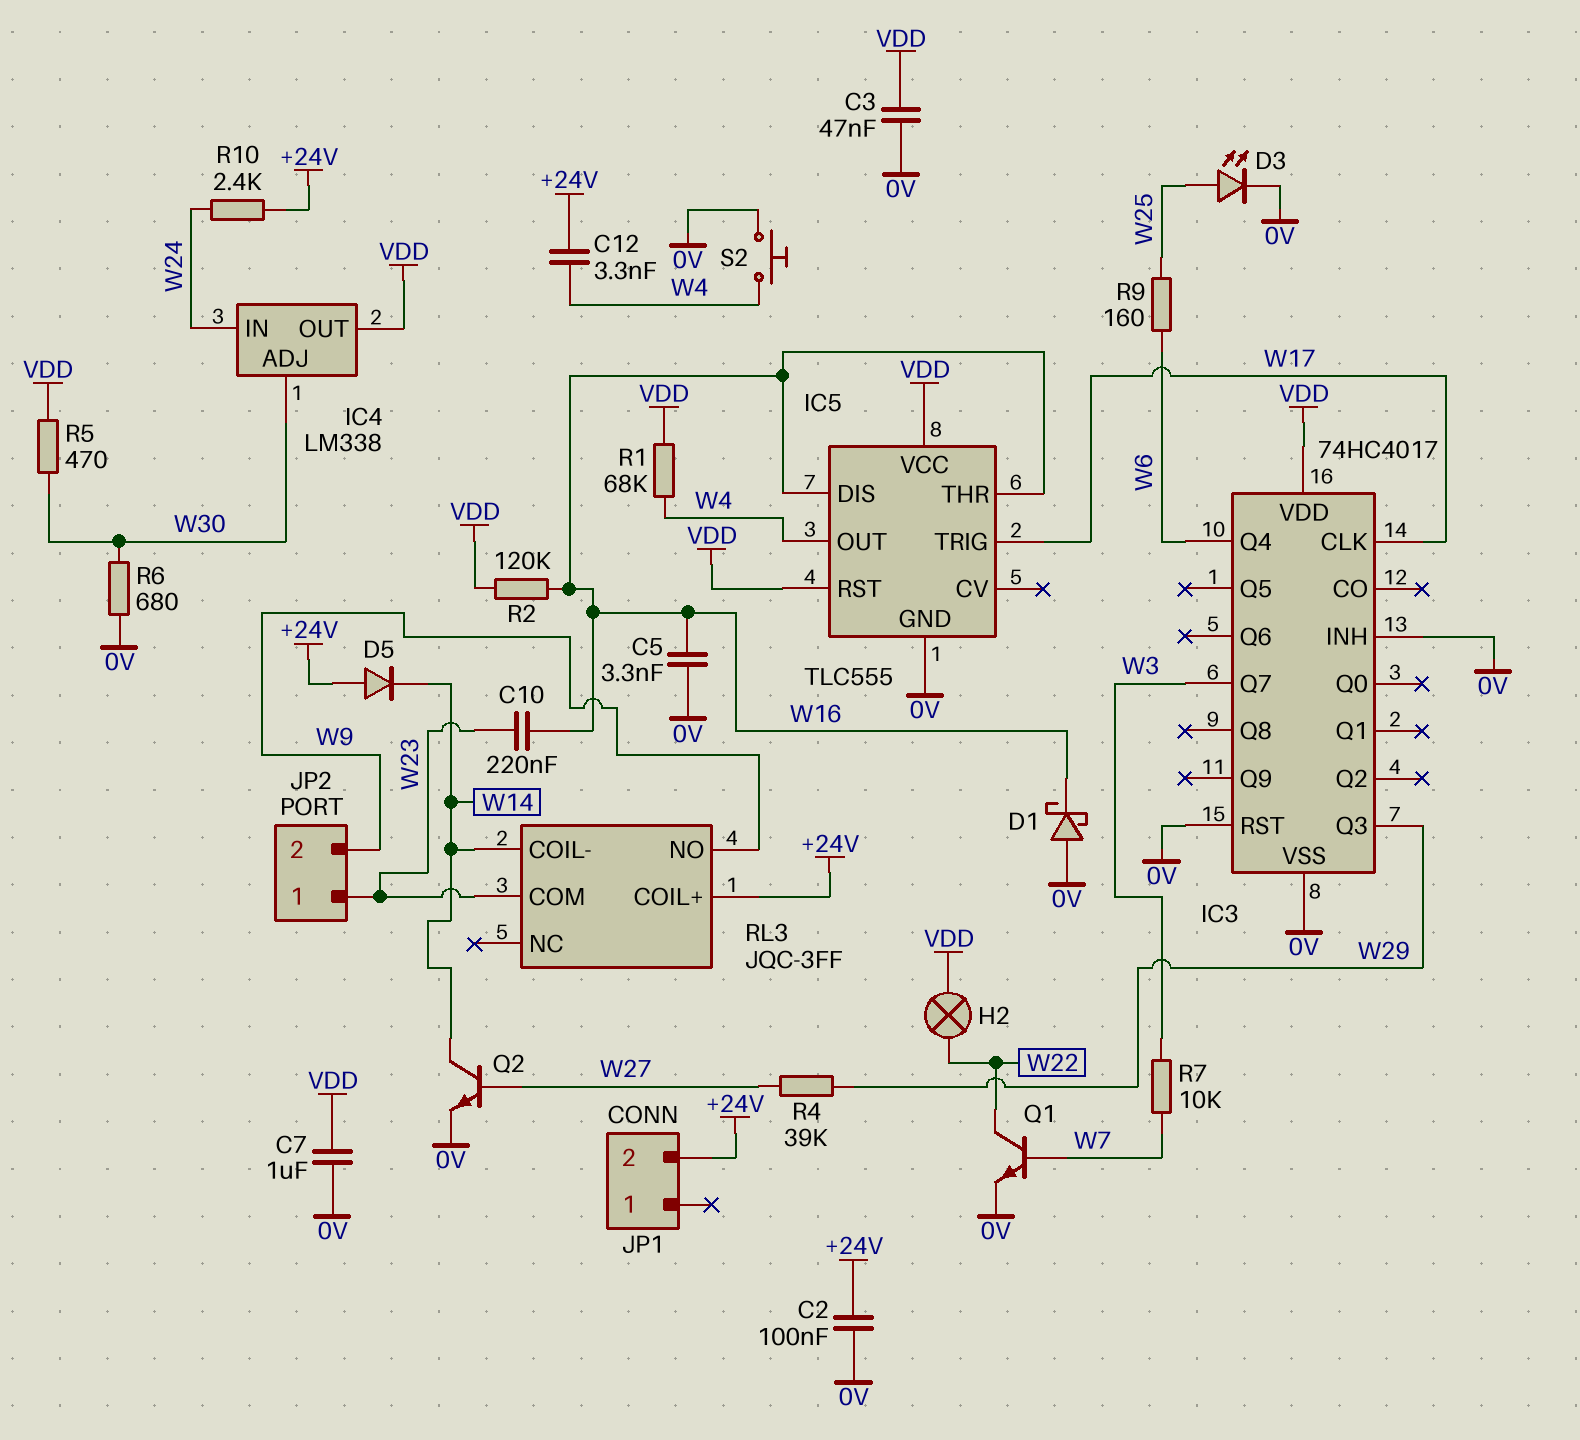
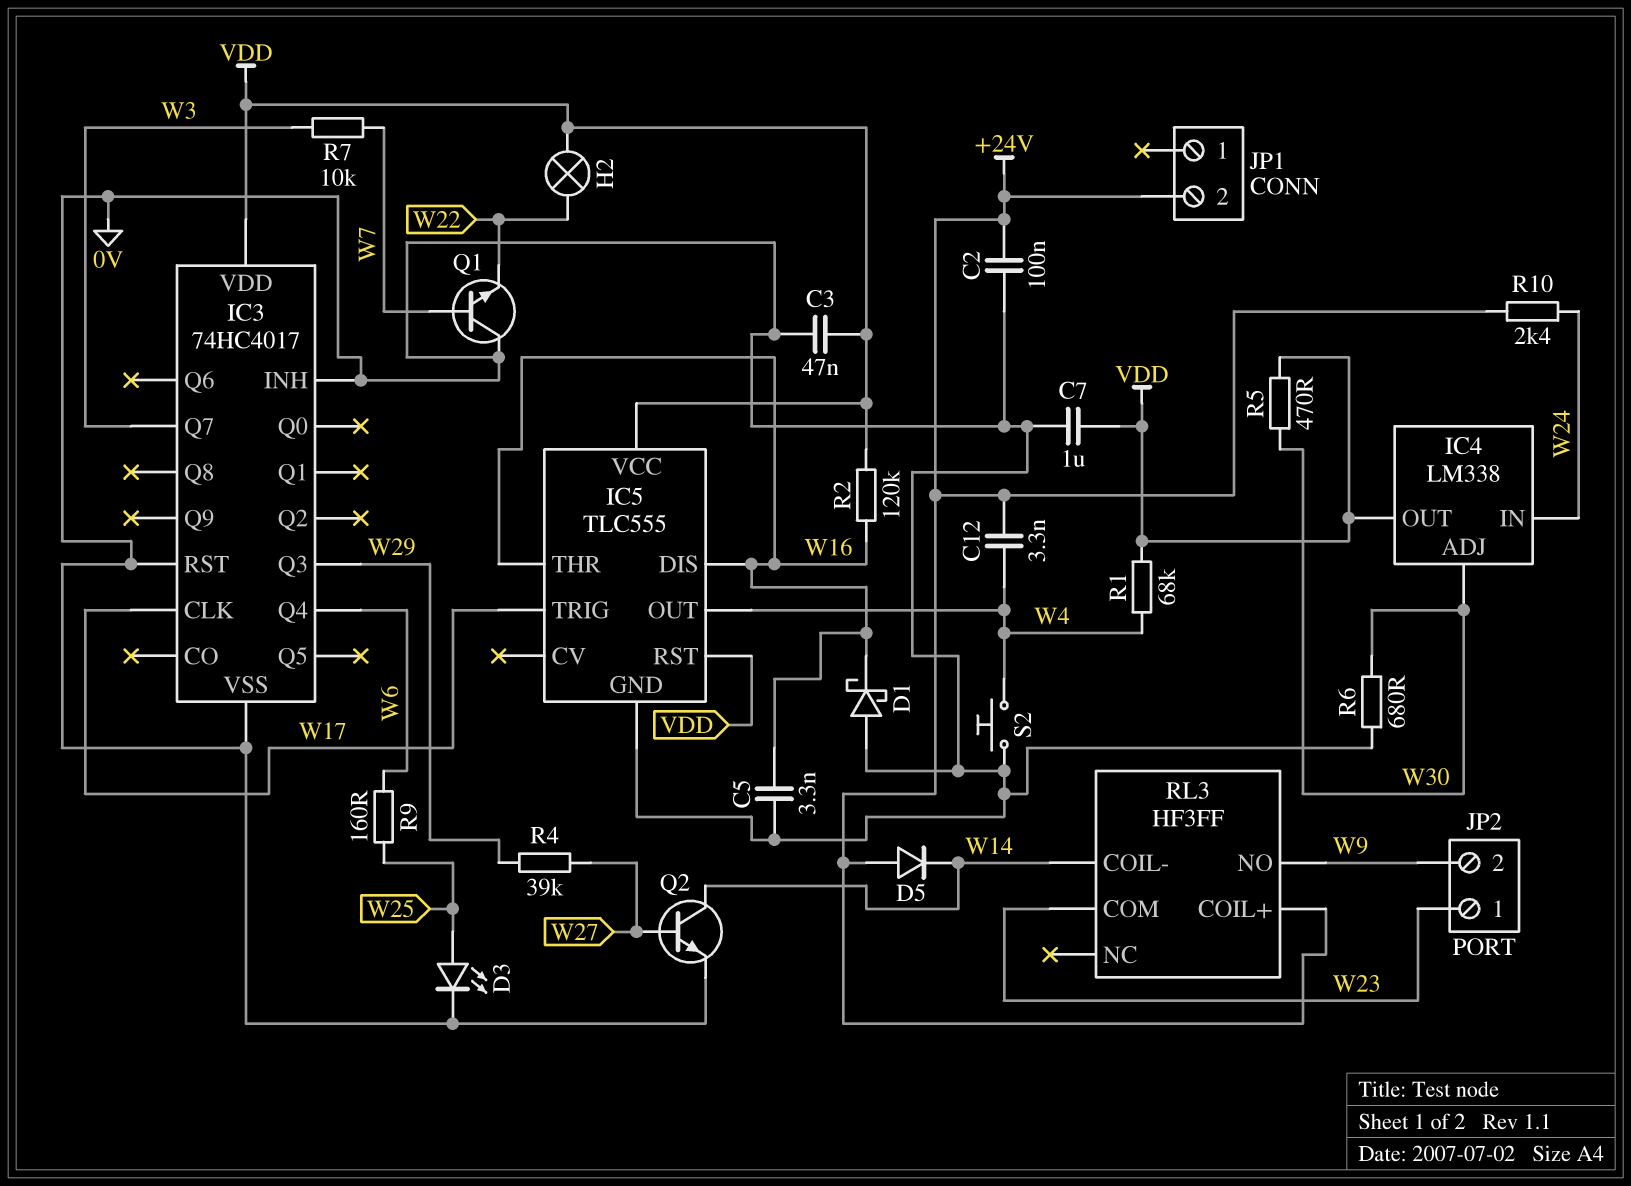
C10: 220nF (W16, W23) -> none
Q1: NPN (B W7, C W22, E 0V) -> NPN (B W7, C 0V, E W22)
RL3: JQC-3FF -> HF3FF

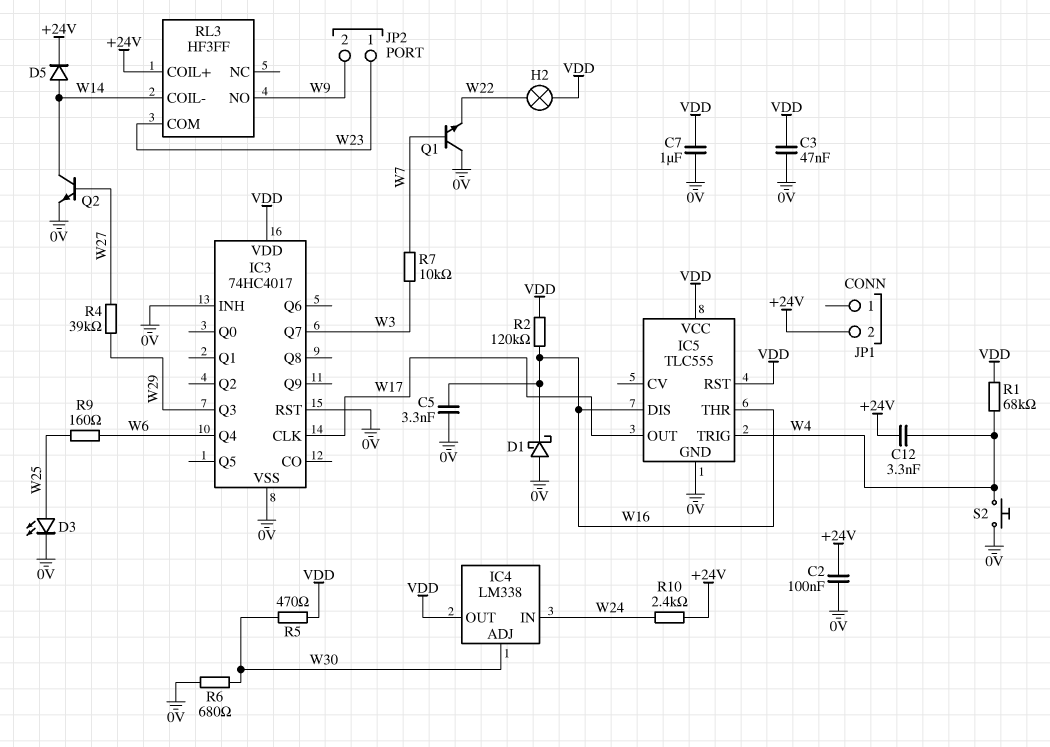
D5: diode (A +24V, K W14) -> diode (A W14, K +24V)
IC5 pin OUT: W4 -> W17
IC5 pin TRIG: W17 -> W4

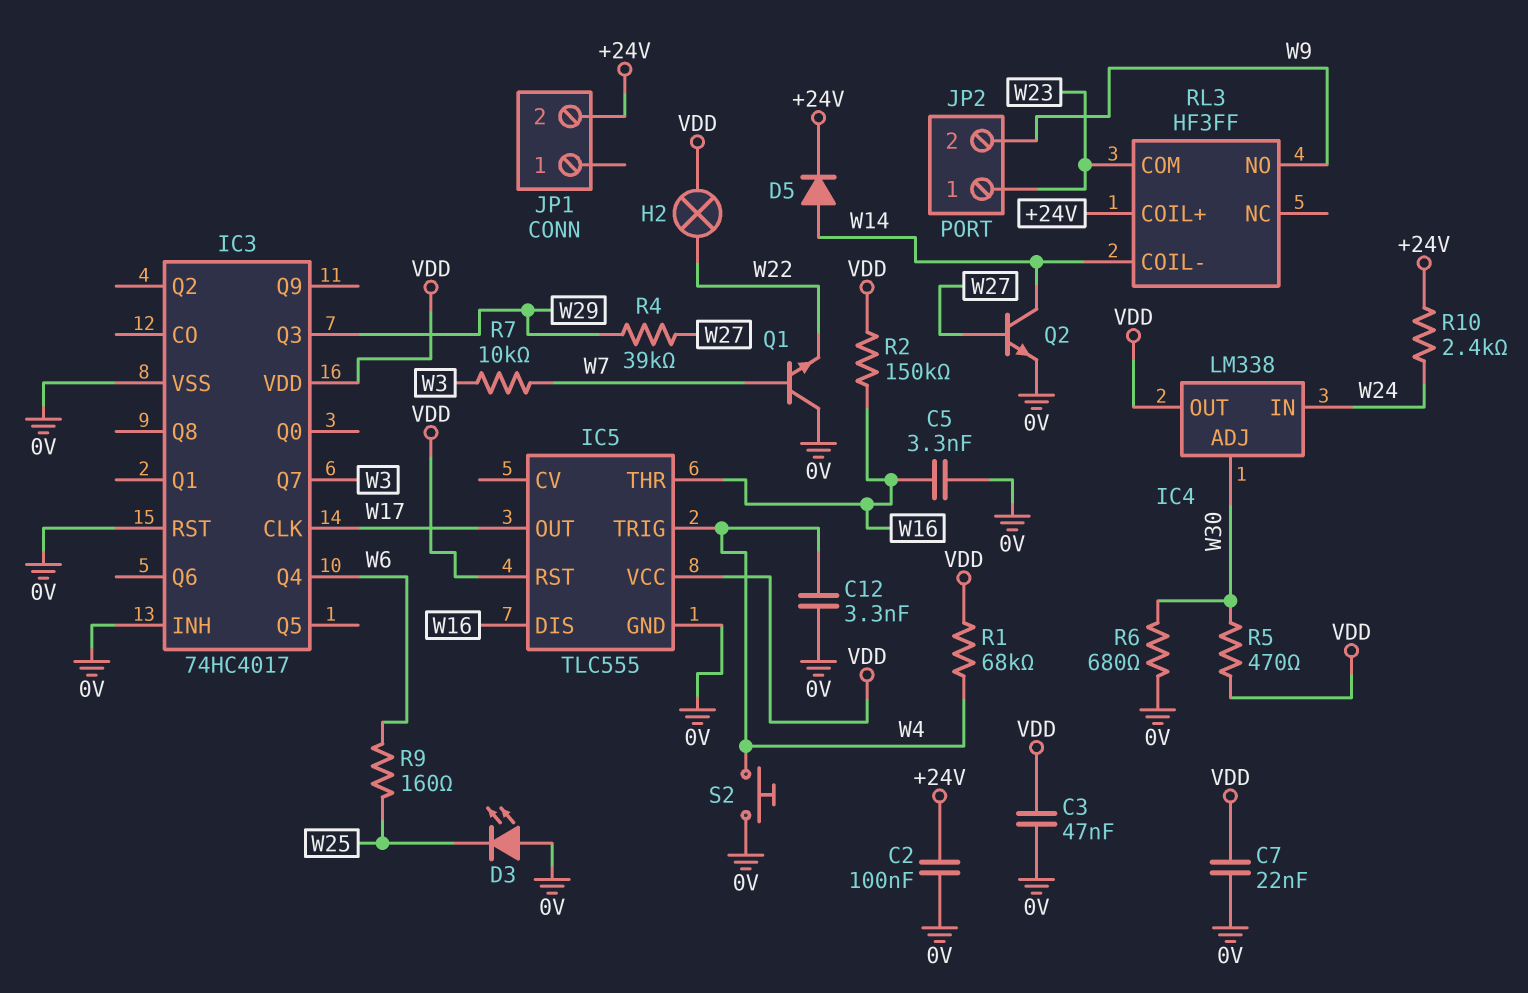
C7: 1uF (0V, VDD) -> 22nF (0V, VDD)
C12: 3.3nF (+24V, W4) -> 3.3nF (0V, W4)
D1: schottky (A 0V, K W16) -> none
D3: LED (A W25, K 0V) -> LED (A 0V, K W25)
R2: 120k (VDD, W16) -> 150k (VDD, W16)

